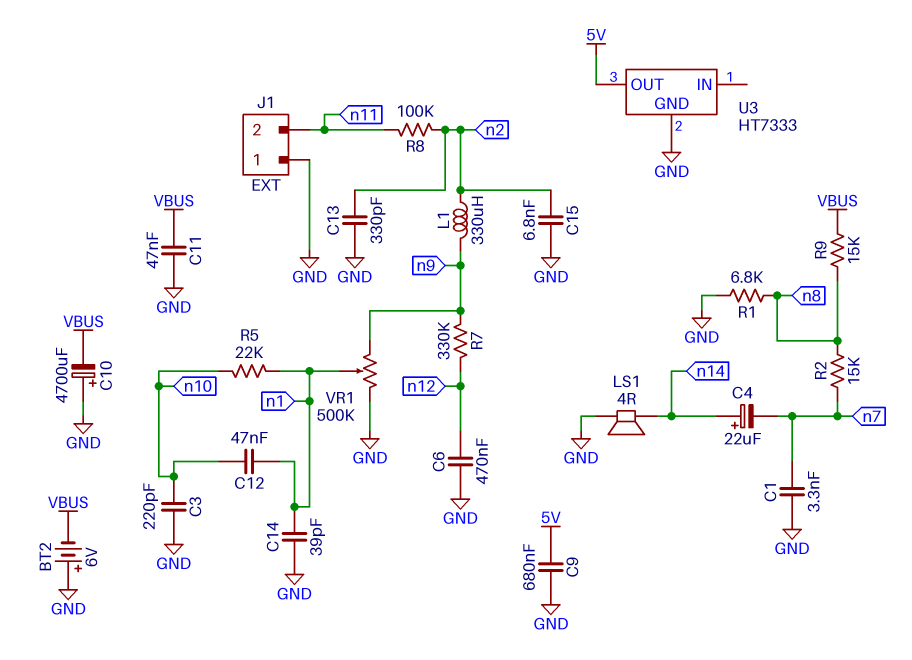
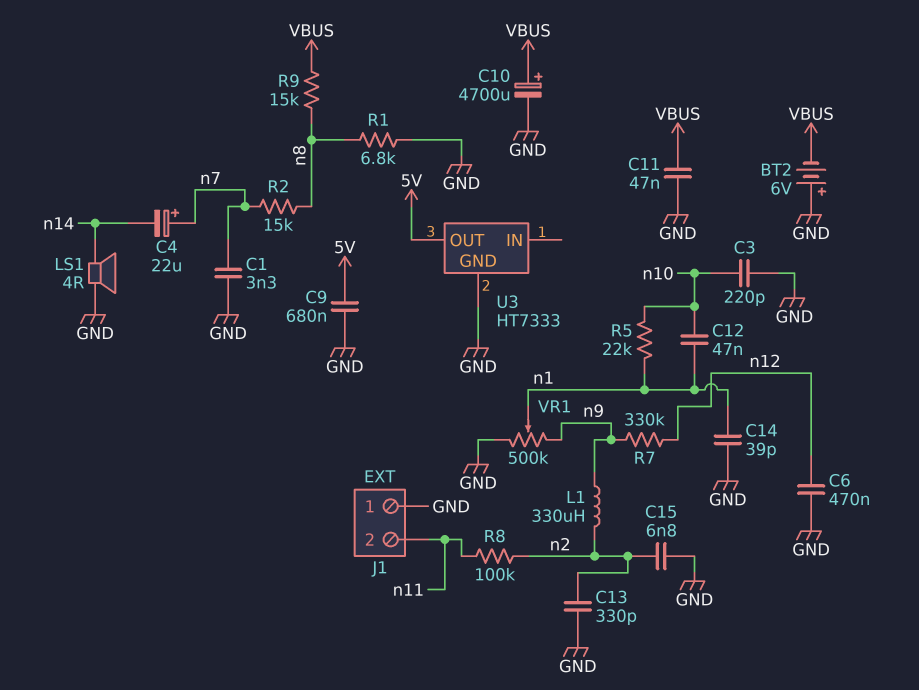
C4: 22uF (plus n14, minus n7) -> 22uF (plus n7, minus n14)
C10: 4700uF (plus GND, minus VBUS) -> 4700uF (plus VBUS, minus GND)

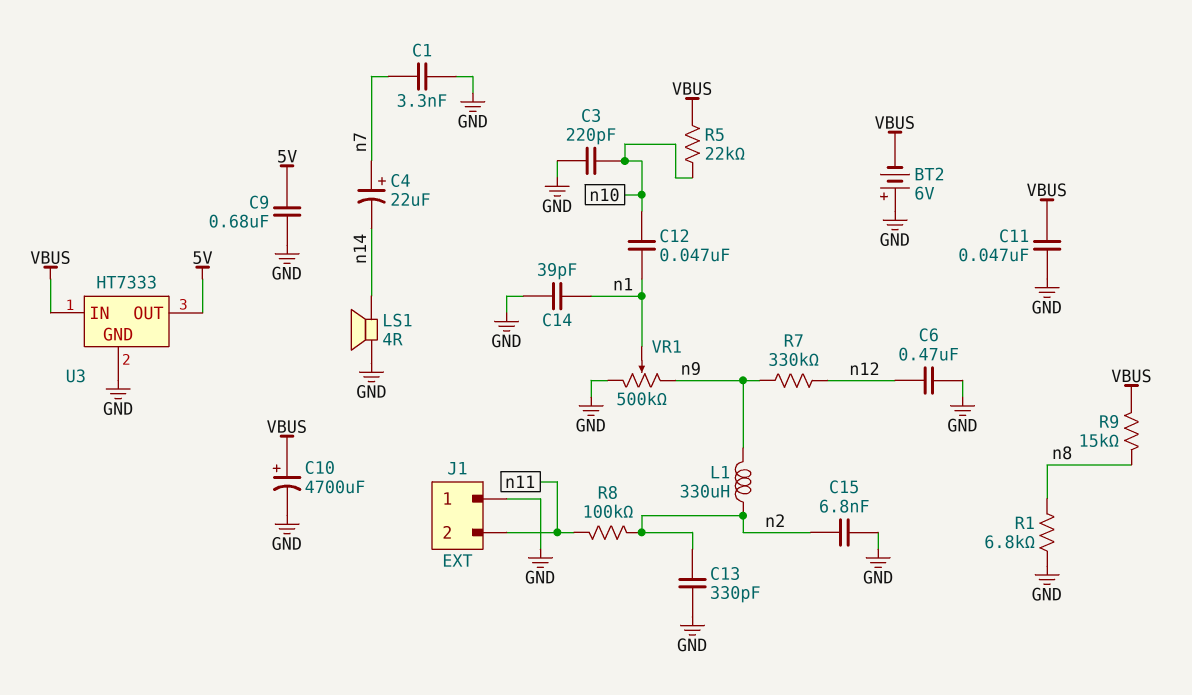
R2: 15k (n7, n8) -> none
R5: 22k (n1, n10) -> 22k (VBUS, n10)
U3 pin IN: none -> VBUS

